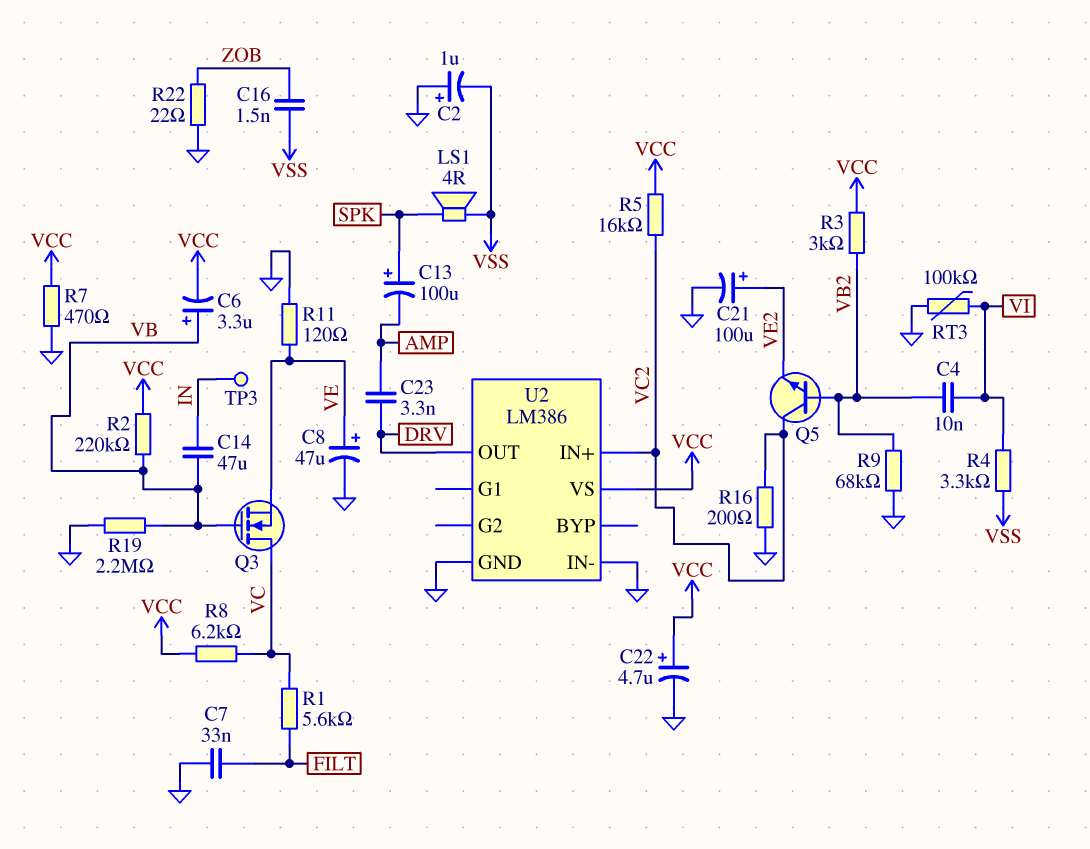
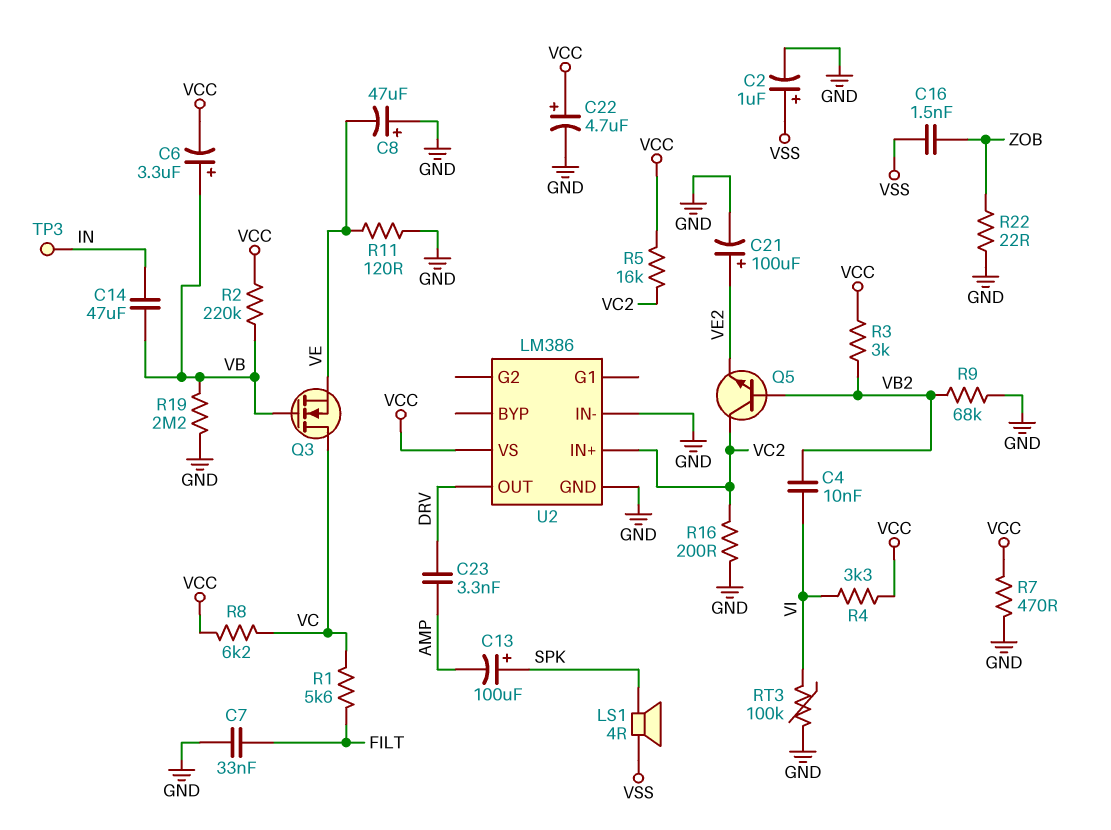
C2: 1uF (plus GND, minus VSS) -> 1uF (plus VSS, minus GND)
C8: 47uF (plus VE, minus GND) -> 47uF (plus GND, minus VE)
R4: 3.3k (VI, VSS) -> 3.3k (VCC, VI)

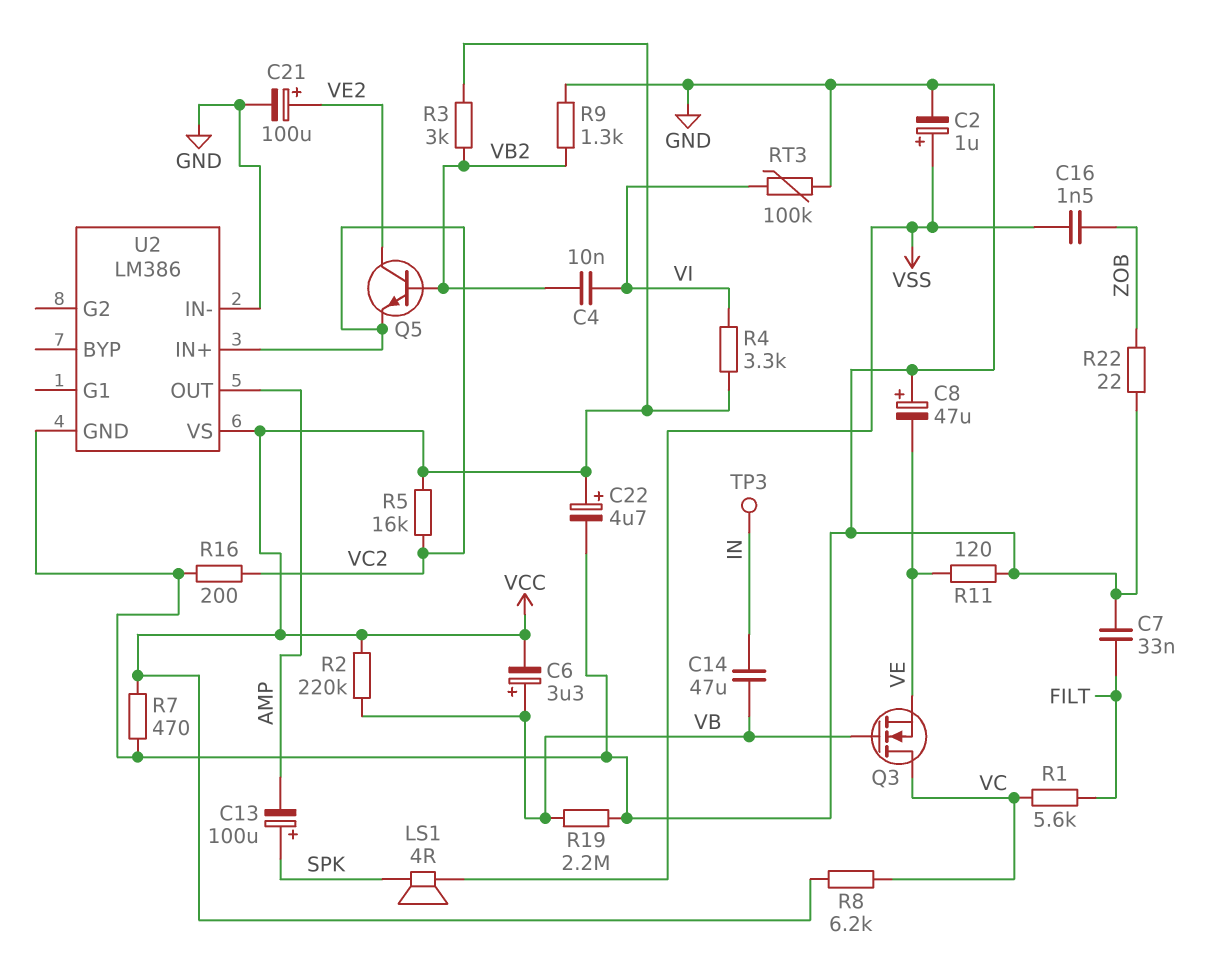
C23: 3.3nF (AMP, DRV) -> none
Q5: NPN (B VB2, C VC2, E VE2) -> NPN (B VB2, C VE2, E VC2)
R9: 68k (GND, VB2) -> 1.3k (GND, VB2)
U2 pin OUT: DRV -> AMP

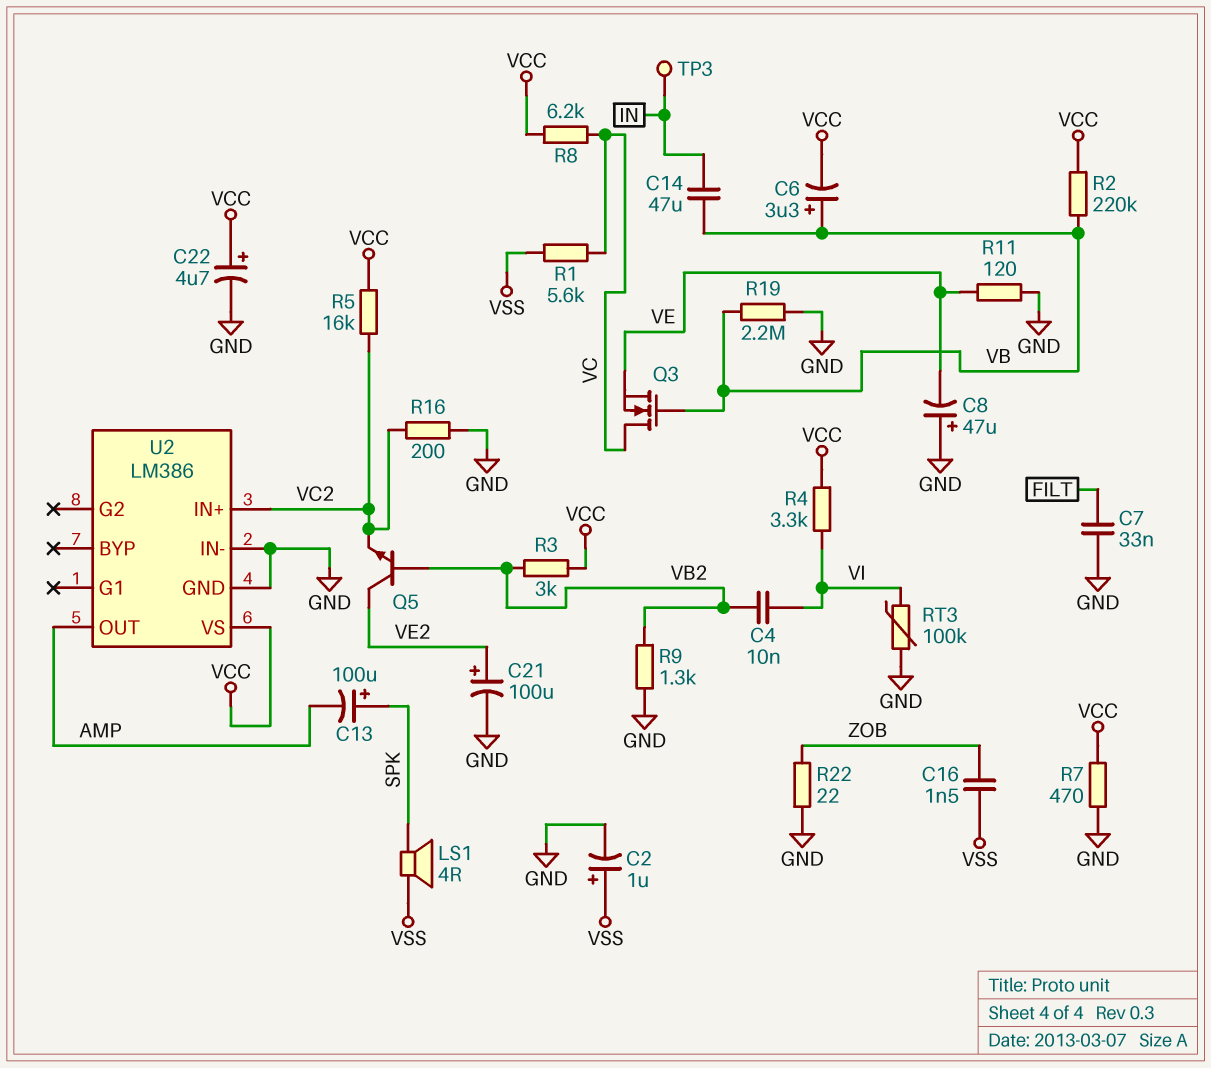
R1: 5.6k (FILT, VC) -> 5.6k (VC, VSS)

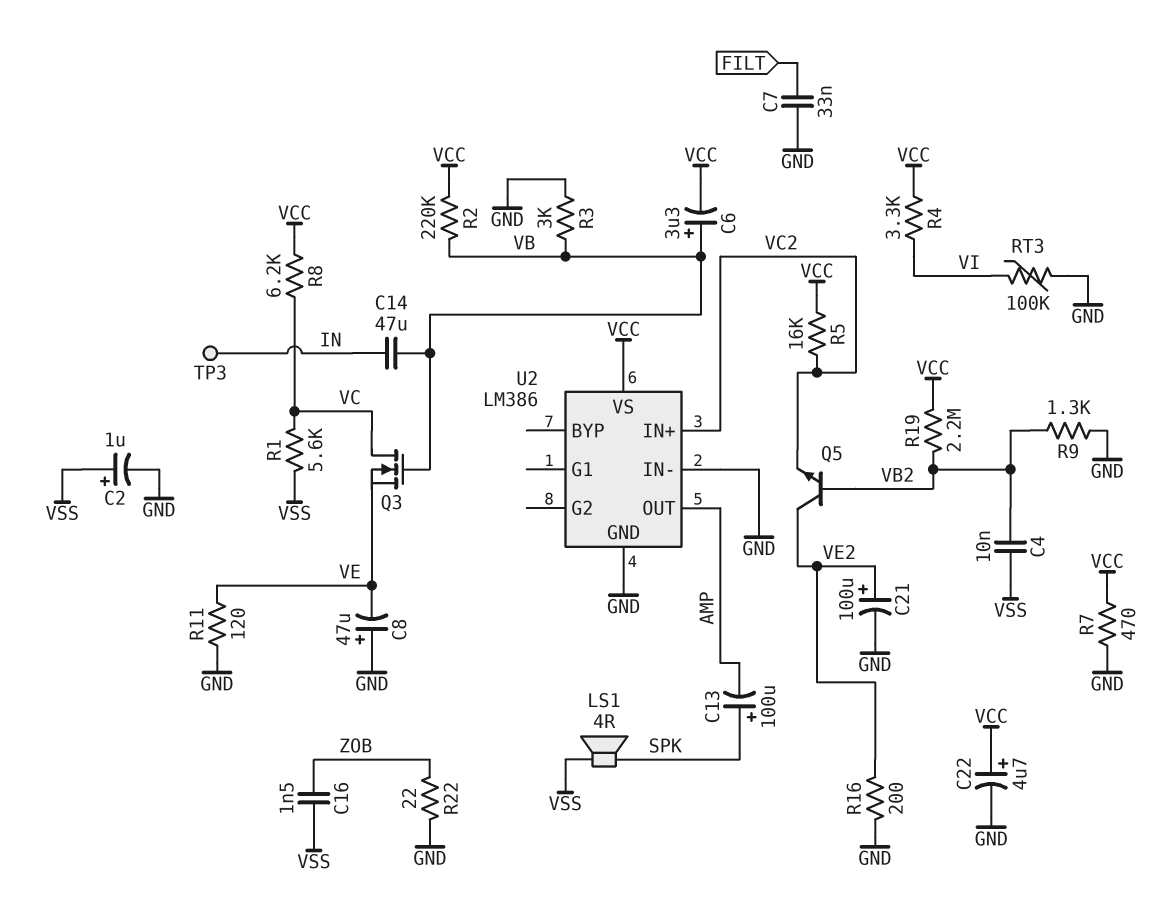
C4: 10nF (VB2, VI) -> 10nF (VB2, VSS)
R3: 3k (VB2, VCC) -> 3k (GND, VB)
R16: 200 (GND, VC2) -> 200 (GND, VE2)
R19: 2.2M (GND, VB) -> 2.2M (VB2, VCC)

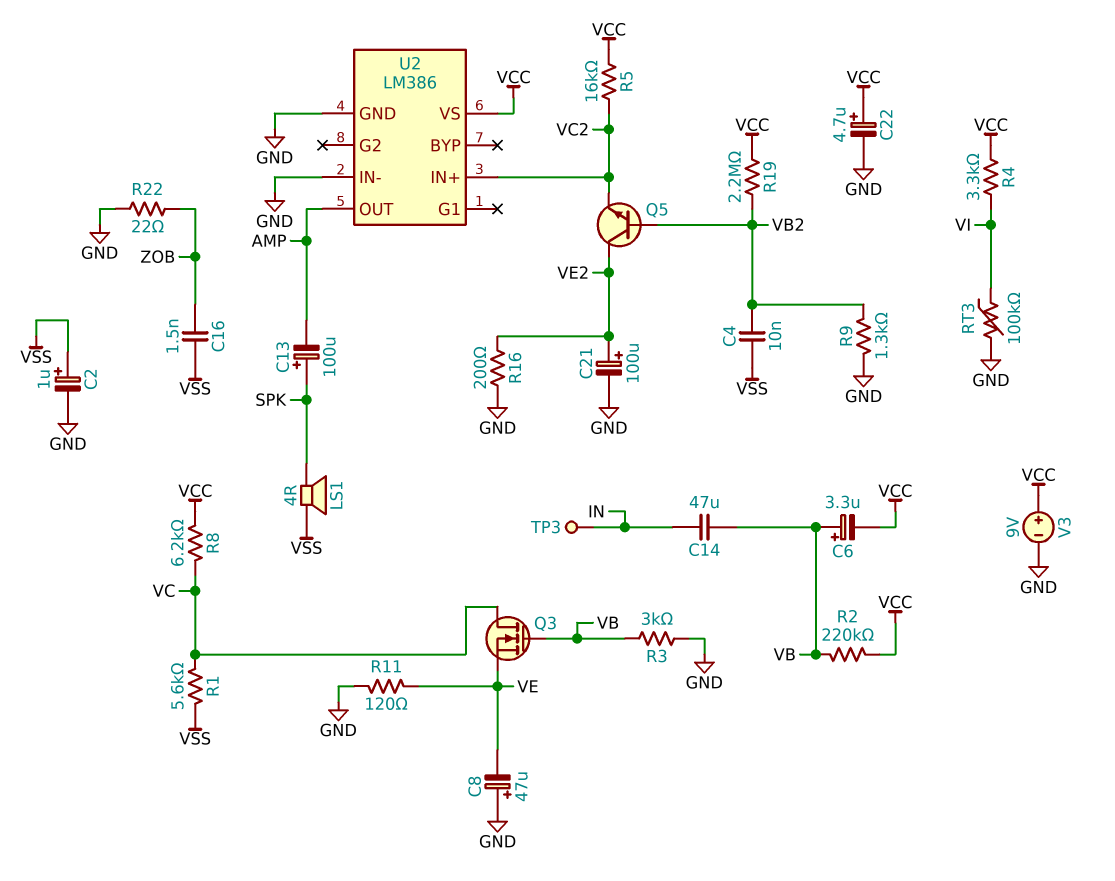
C7: 33nF (FILT, GND) -> none
R7: 470 (GND, VCC) -> none
V3: none -> 9V (plus VCC, minus GND)

